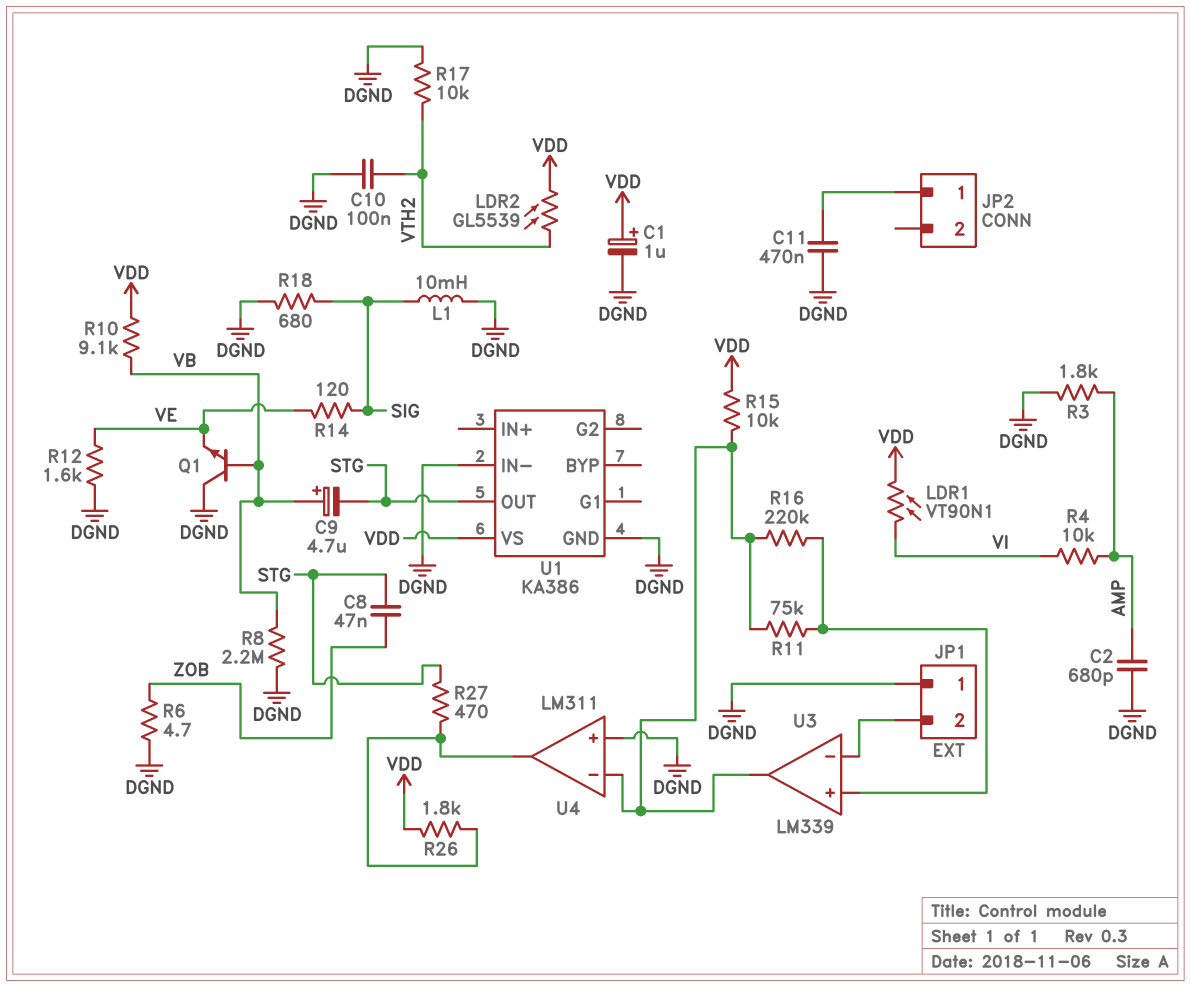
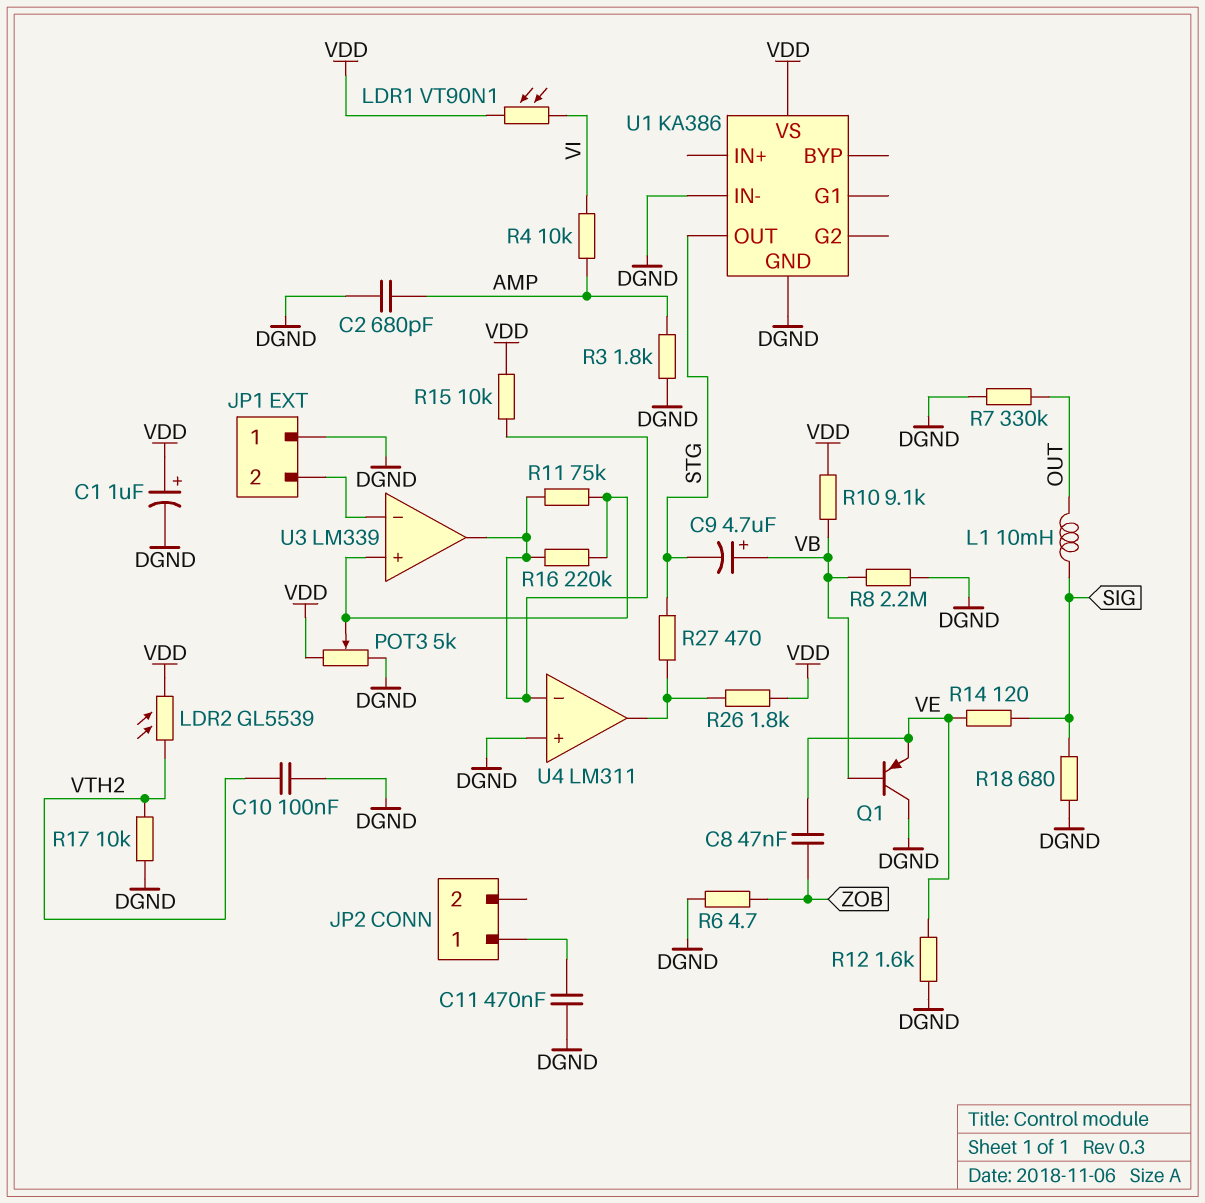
C8: 47nF (STG, ZOB) -> 47nF (VE, ZOB)
L1: 10mH (DGND, SIG) -> 10mH (OUT, SIG)
POT3: none -> 5k (DGND, VDD, wiper U3/in+)
Q1: NPN (B VB, C DGND, E VE) -> PNP (B VB, C DGND, E VE)
R7: none -> 330k (DGND, OUT)

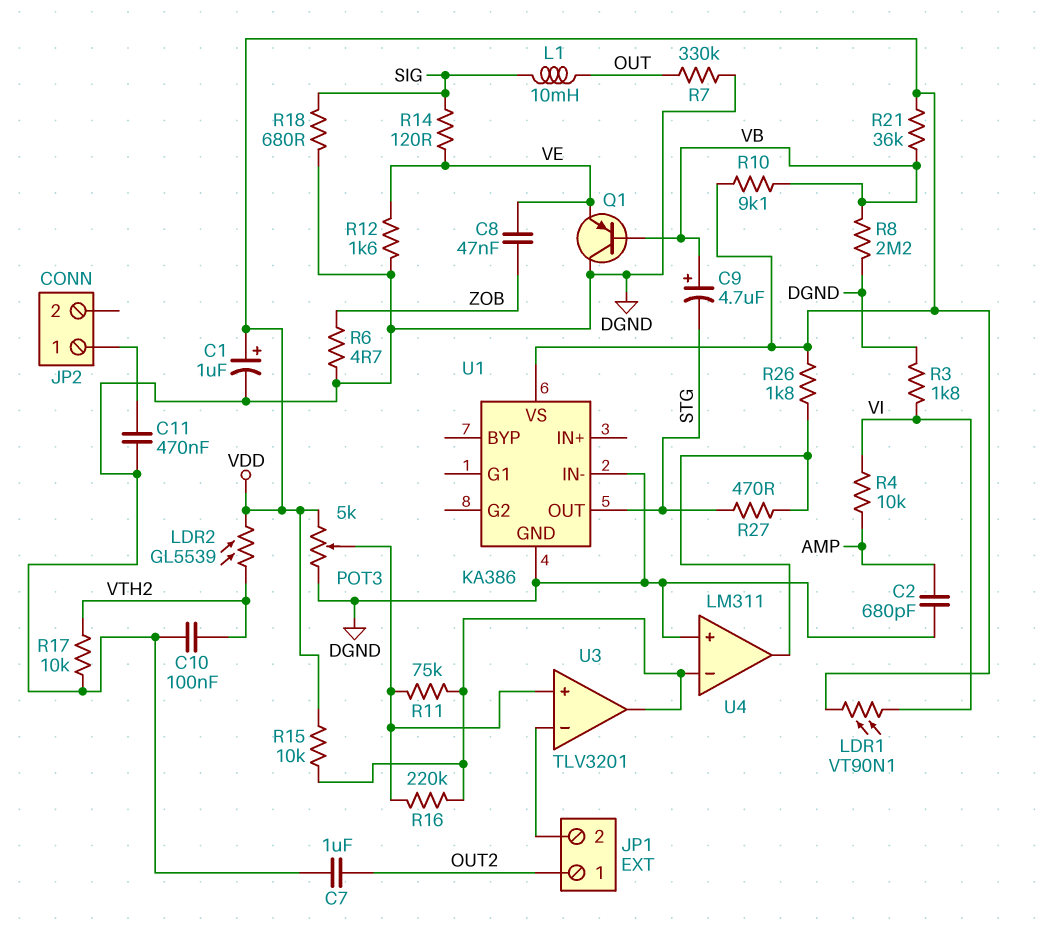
C7: none -> 1uF (DGND, OUT2)
JP1 pin 1: DGND -> OUT2
R3: 1.8k (AMP, DGND) -> 1.8k (DGND, VI)
R21: none -> 36k (VB, VDD)
U3: LM339 -> TLV3201

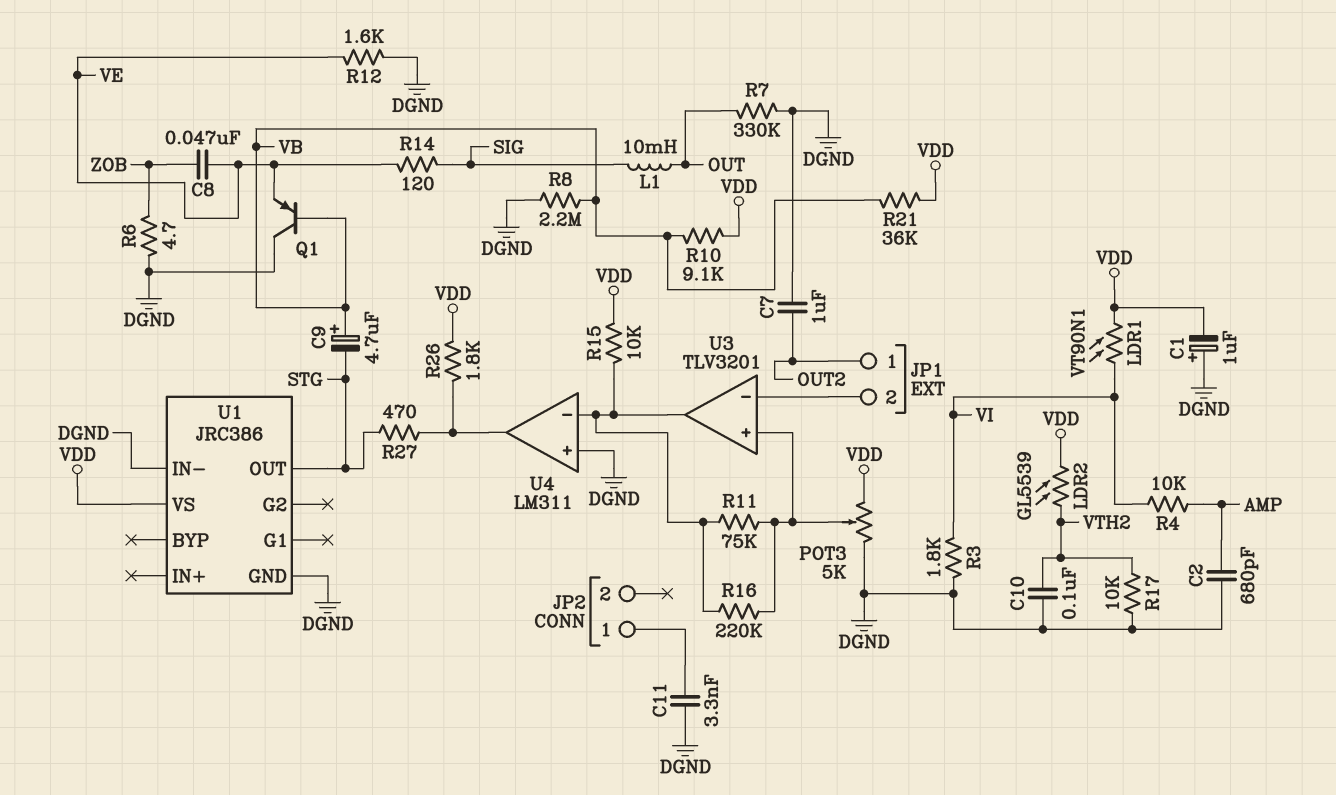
C1: 1uF (plus VDD, minus DGND) -> 1uF (plus DGND, minus VDD)
C11: 470nF (DGND, JP2/1) -> 3.3nF (DGND, JP2/1)
R18: 680 (DGND, SIG) -> none
U1: KA386 -> JRC386

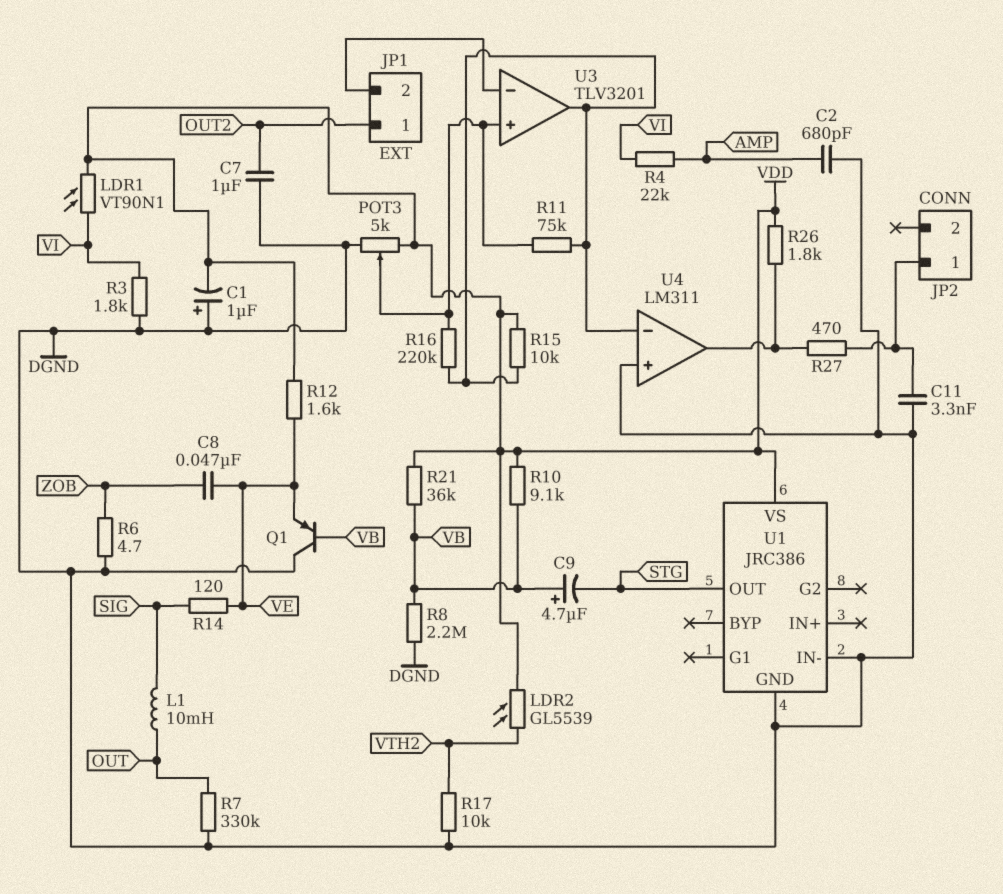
C10: 100nF (DGND, VTH2) -> none
R4: 10k (AMP, VI) -> 22k (AMP, VI)
R12: 1.6k (DGND, VE) -> 1.6k (VDD, VE)
R27: 470 (STG, U4/out) -> 470 (JP2/1, U4/out)

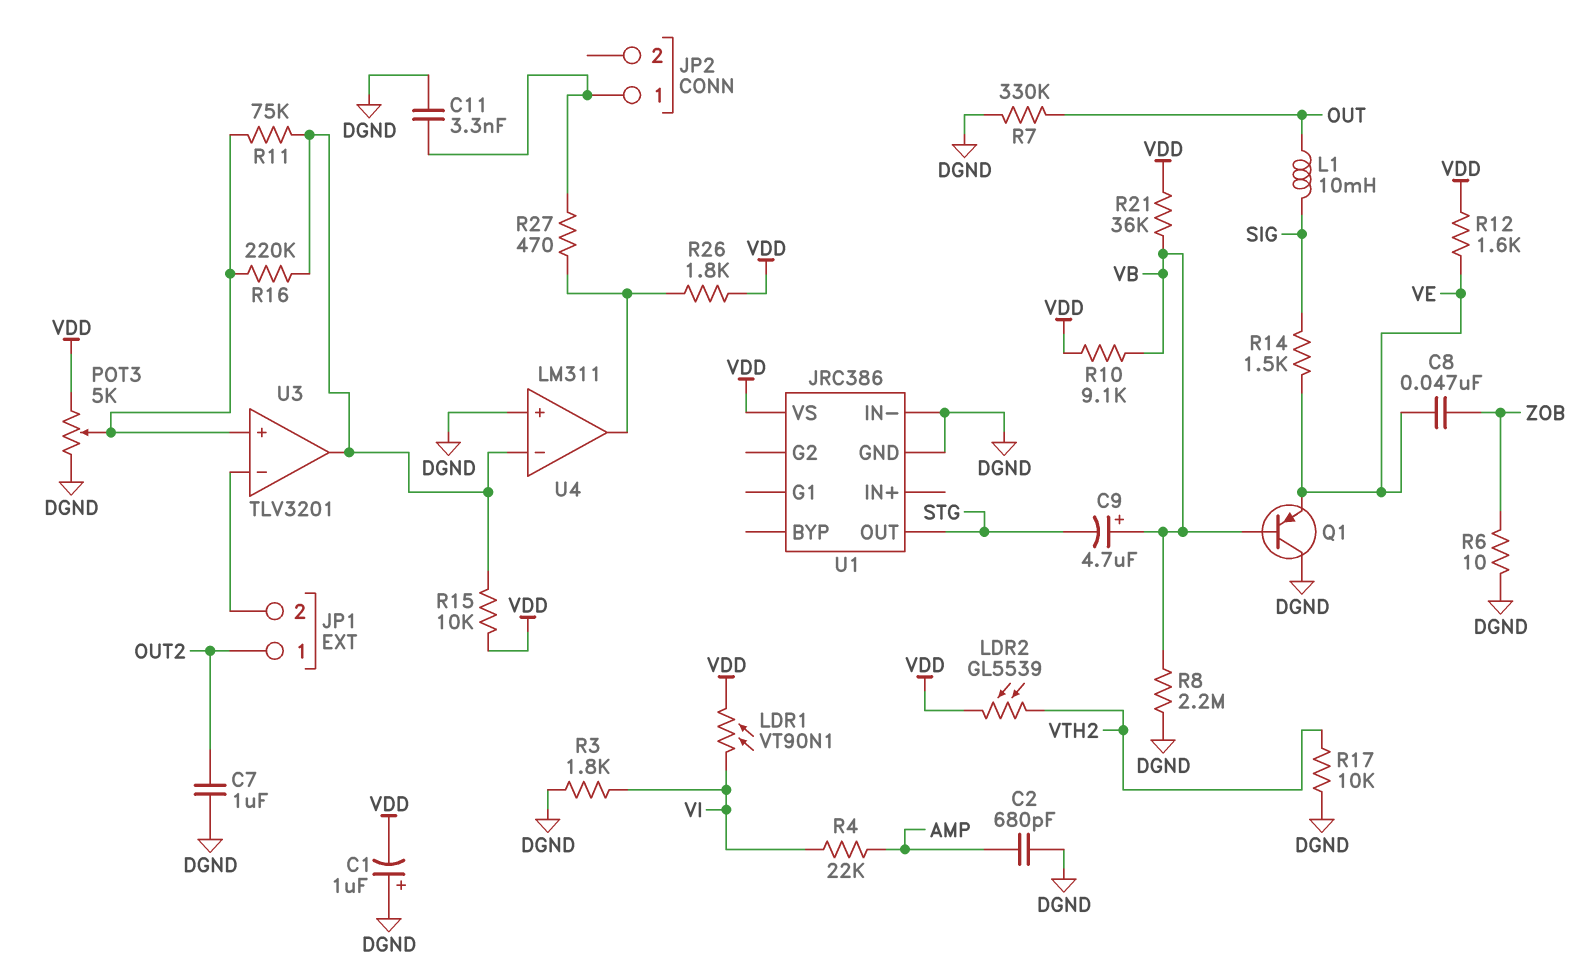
R6: 4.7 (DGND, ZOB) -> 10 (DGND, ZOB)
R14: 120 (SIG, VE) -> 1.5k (SIG, VE)

